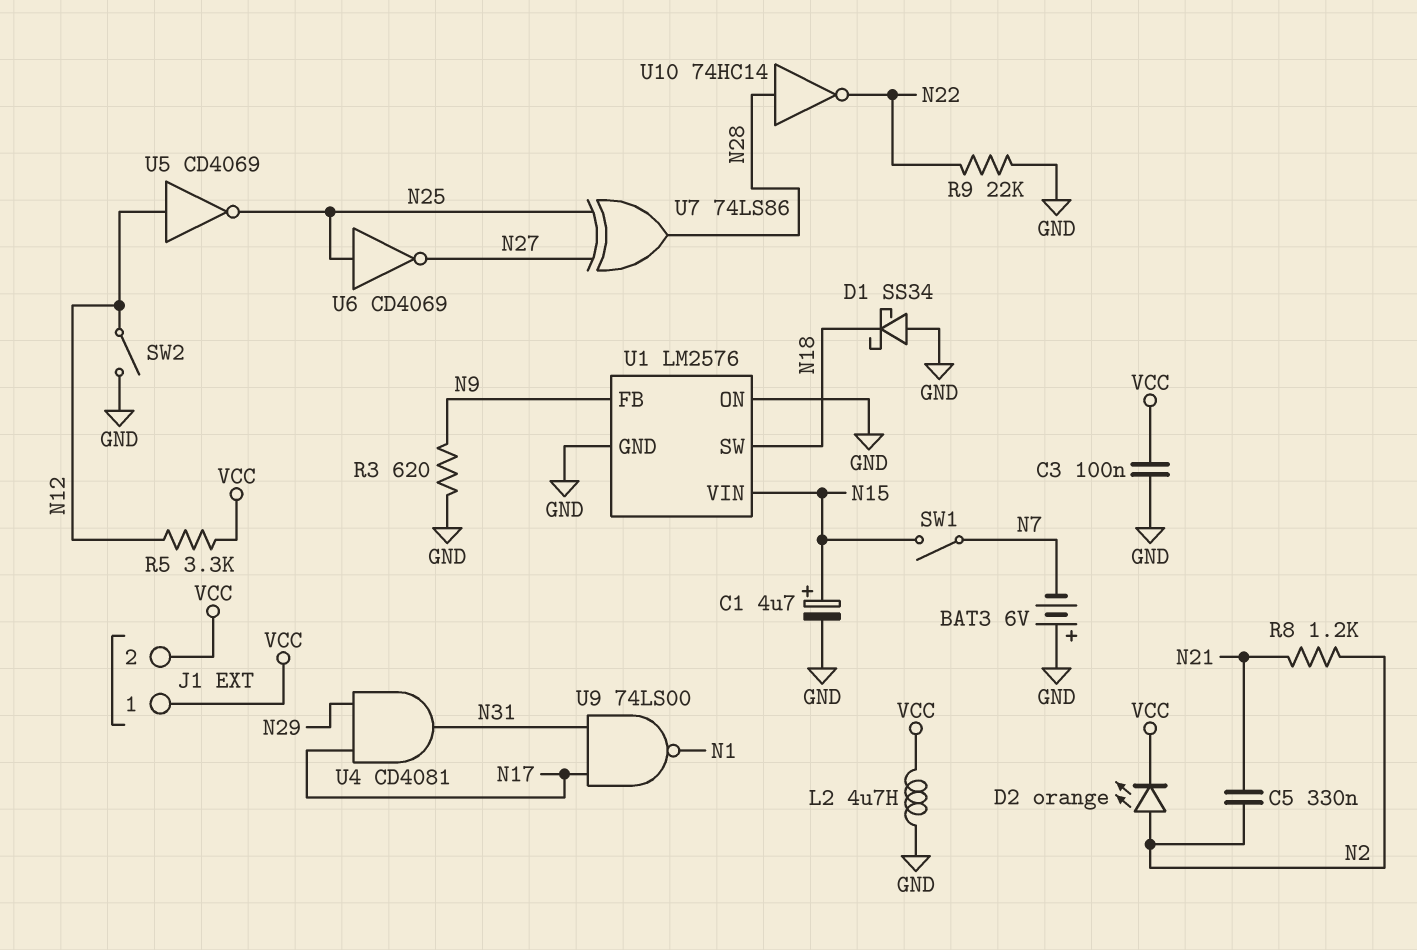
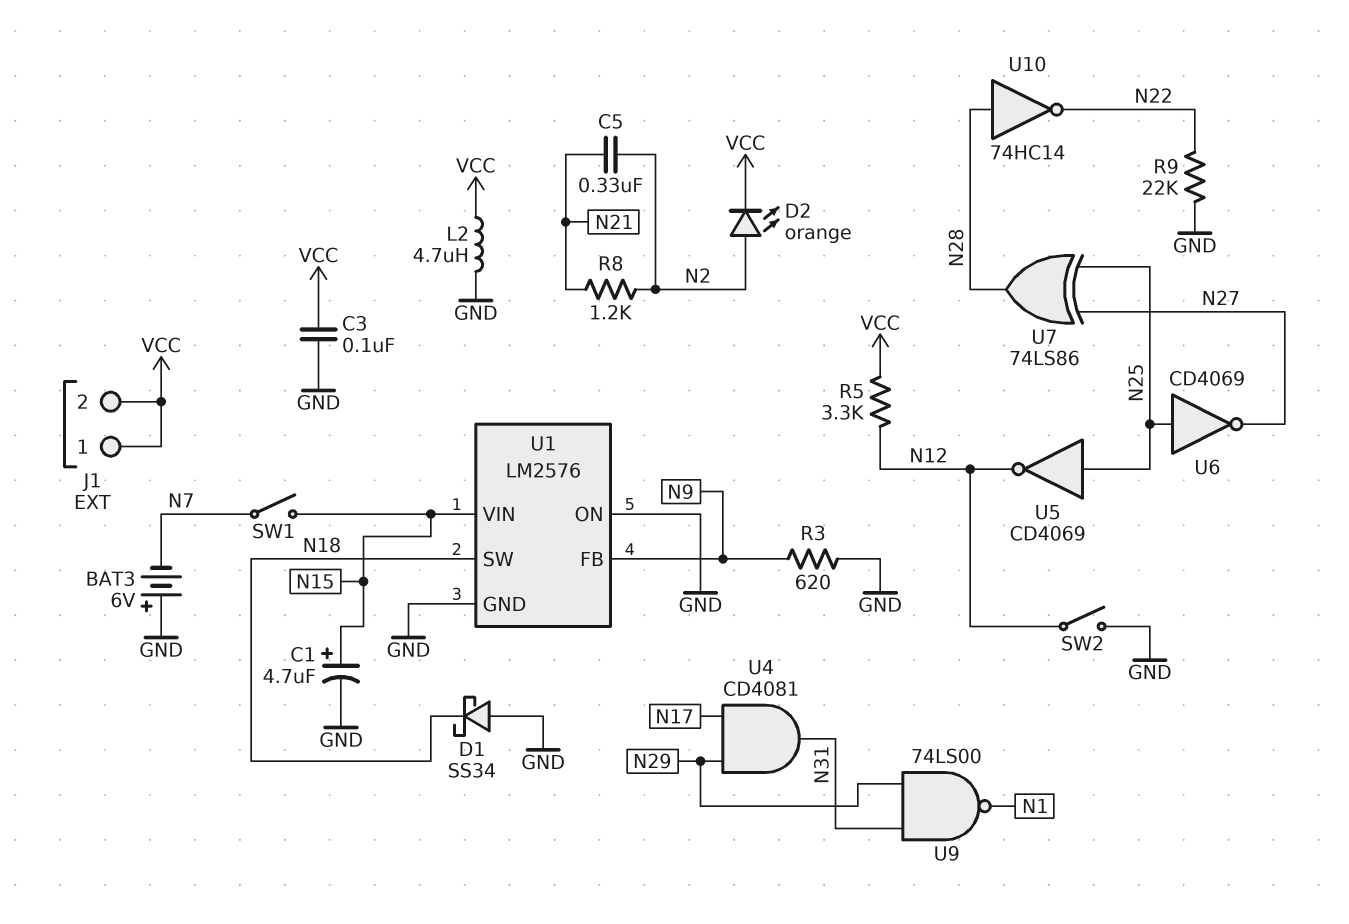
U5: NOT CD4069 (in N12, out N25) -> NOT CD4069 (in N25, out N12)
U9: NAND 74LS00 (in N17, in N31, out N1) -> NAND 74LS00 (in N29, in N31, out N1)

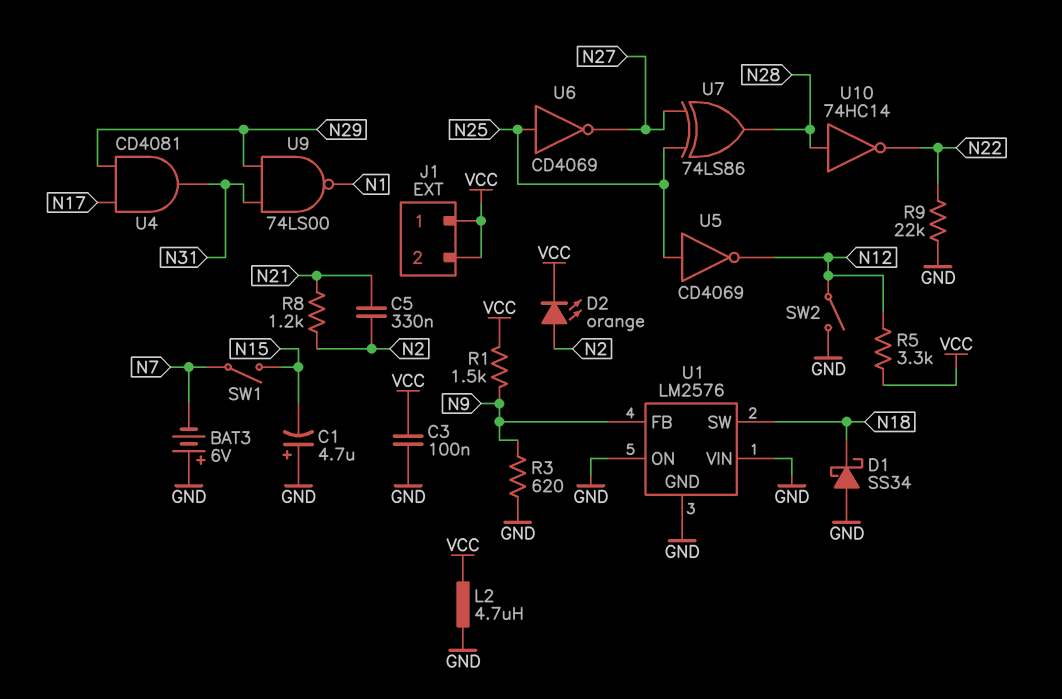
C1: 4.7uF (plus N15, minus GND) -> 4.7uF (plus GND, minus N15)
R1: none -> 1.5k (N9, VCC)
U1 pin VIN: N15 -> GND

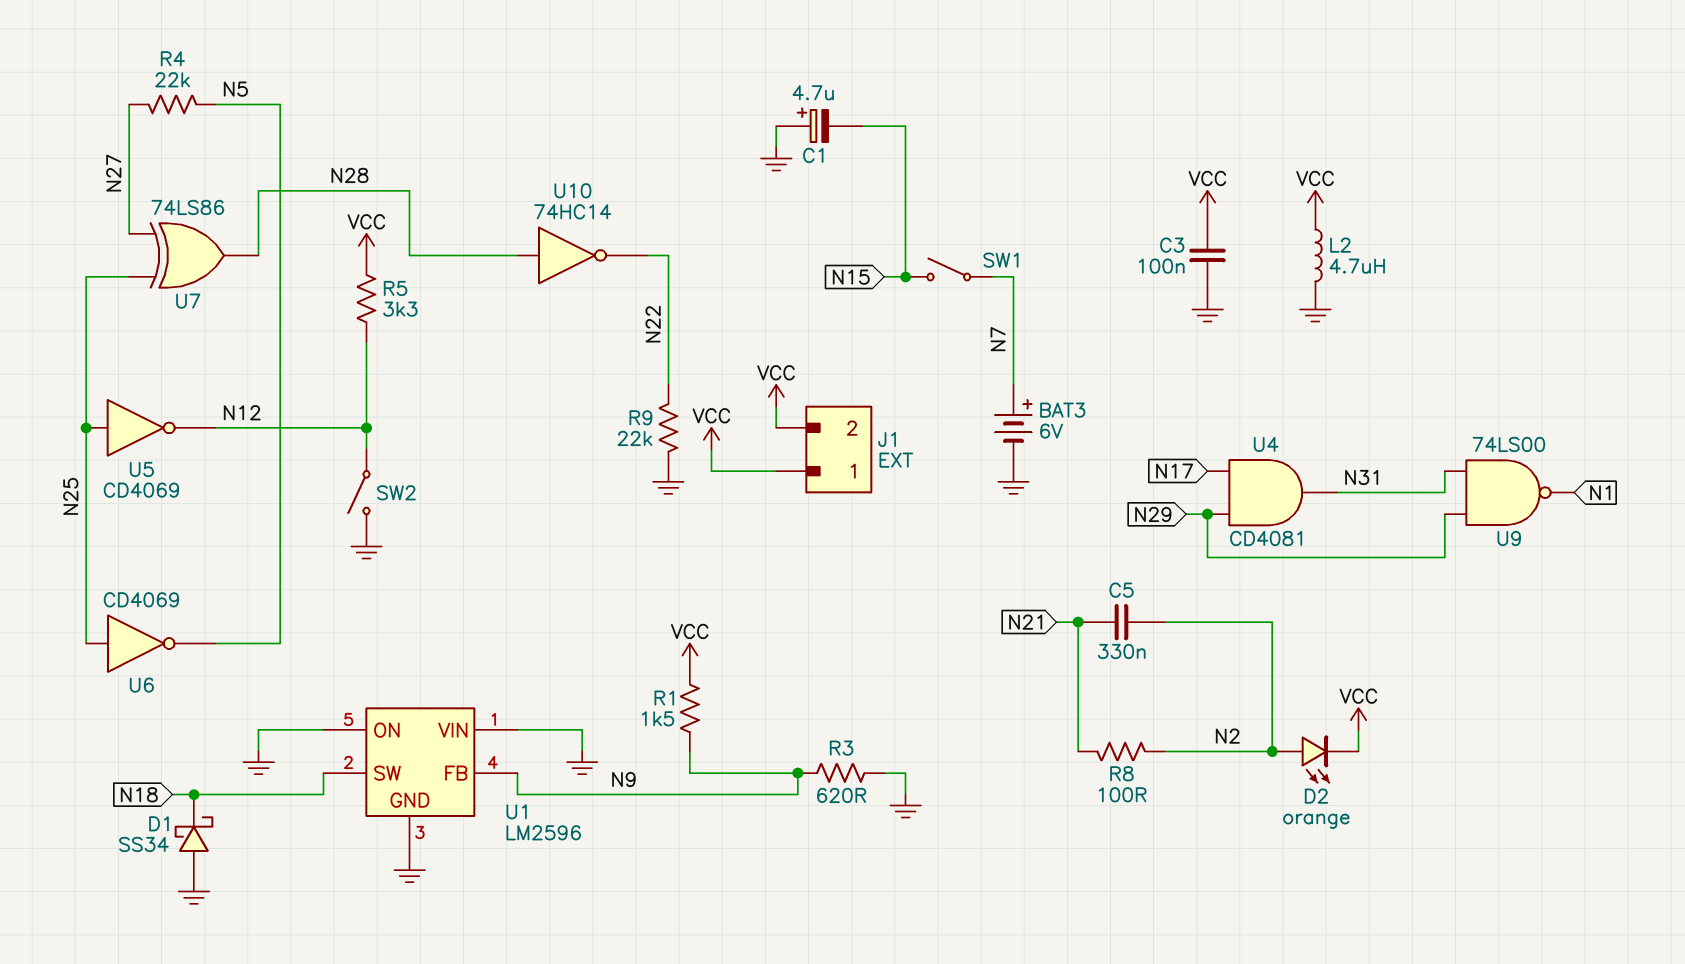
BAT3: 6V (plus GND, minus N7) -> 6V (plus N7, minus GND)
R4: none -> 22k (N5, N27)
R8: 1.2k (N2, N21) -> 100 (N2, N21)
U1: LM2576 -> LM2596
U6: NOT CD4069 (in N25, out N27) -> NOT CD4069 (in N25, out N5)

